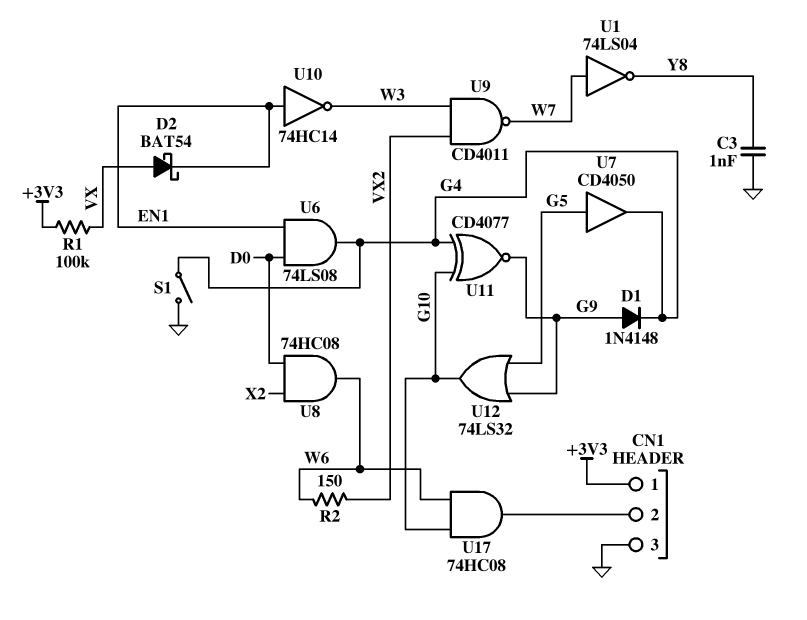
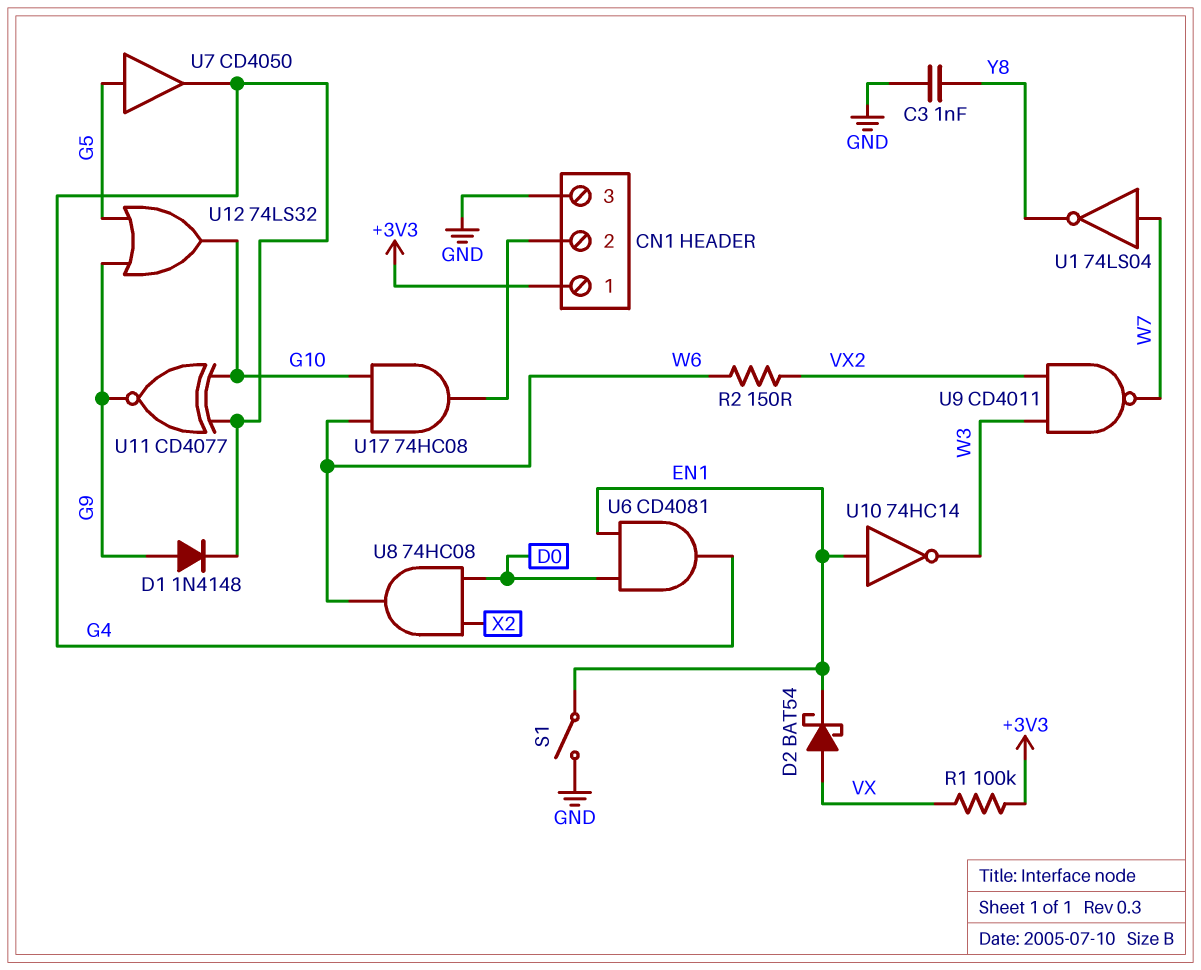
S1: switch (G4, GND) -> switch (EN1, GND)
U6: AND 74LS08 (in D0, in EN1, out G4) -> AND CD4081 (in D0, in EN1, out G4)

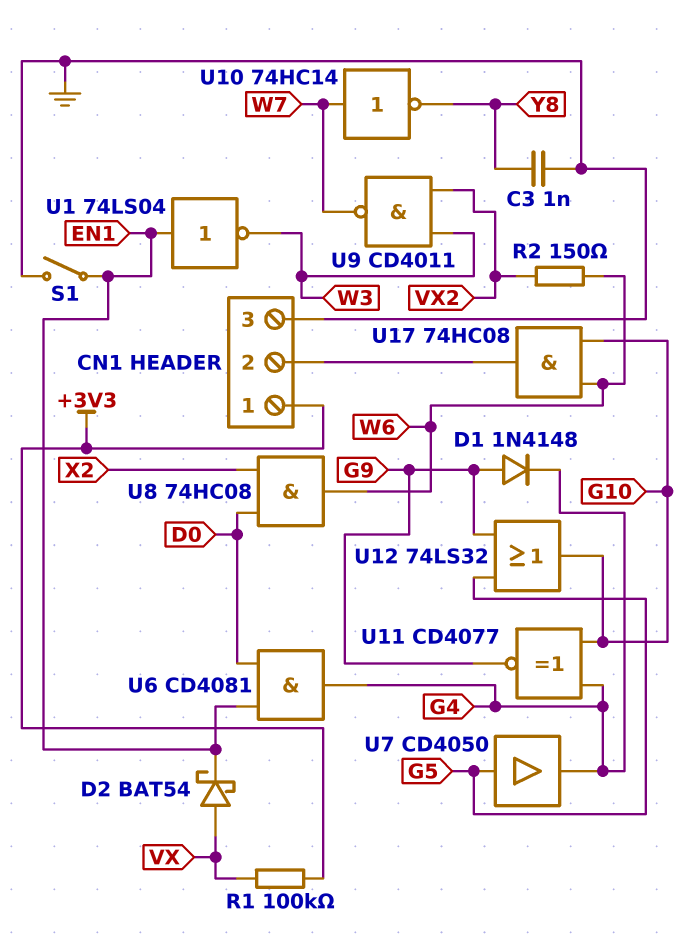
U1: NOT 74LS04 (in W7, out Y8) -> NOT 74LS04 (in EN1, out W3)
U10: NOT 74HC14 (in EN1, out W3) -> NOT 74HC14 (in W7, out Y8)

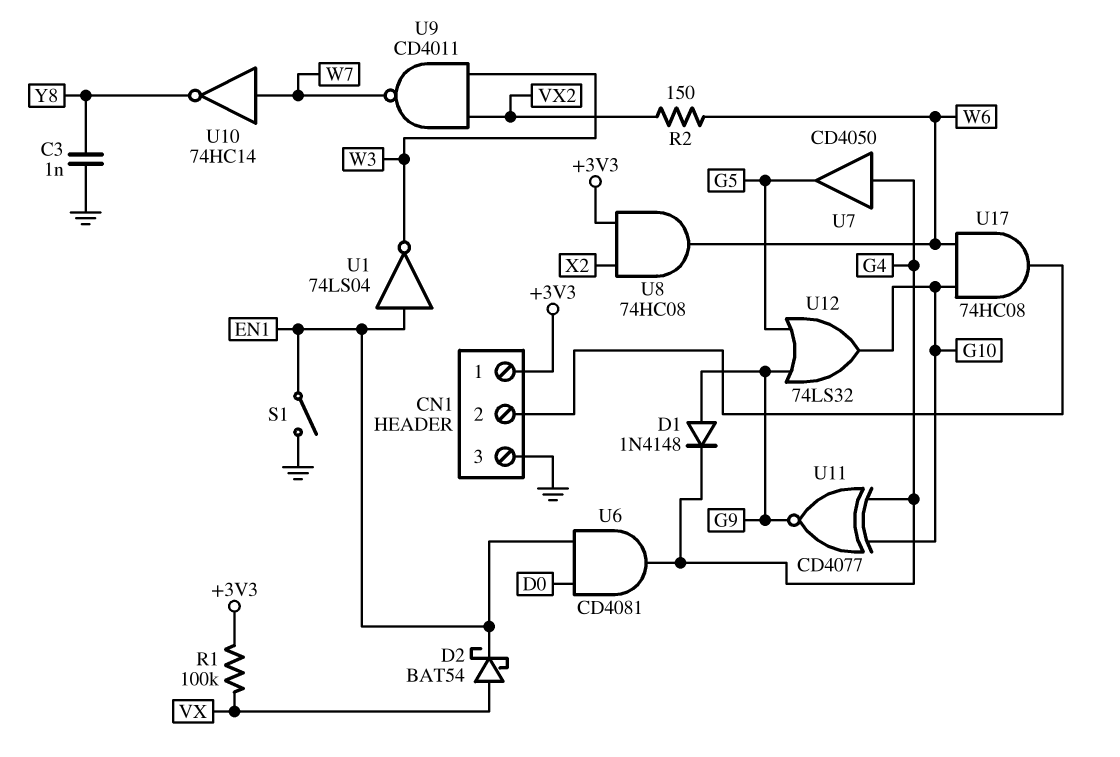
U7: buffer CD4050 (in G5, out G4) -> buffer CD4050 (in G4, out G5)
U8: AND 74HC08 (in D0, in X2, out W6) -> AND 74HC08 (in +3V3, in X2, out W6)

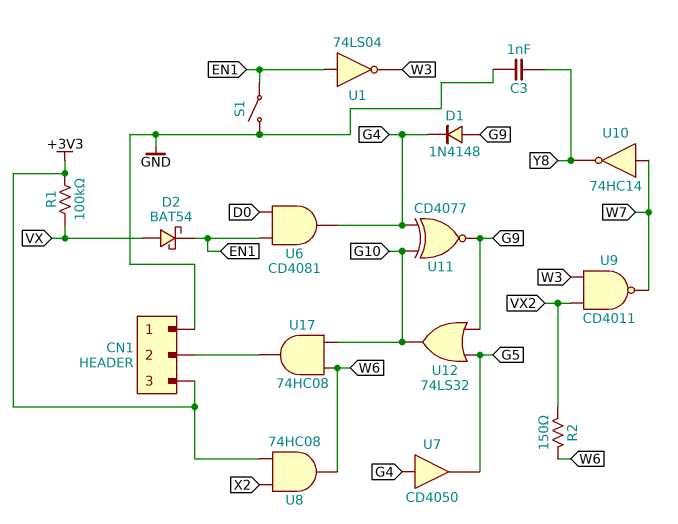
CN1 pin 1: +3V3 -> GND
CN1 pin 3: GND -> +3V3

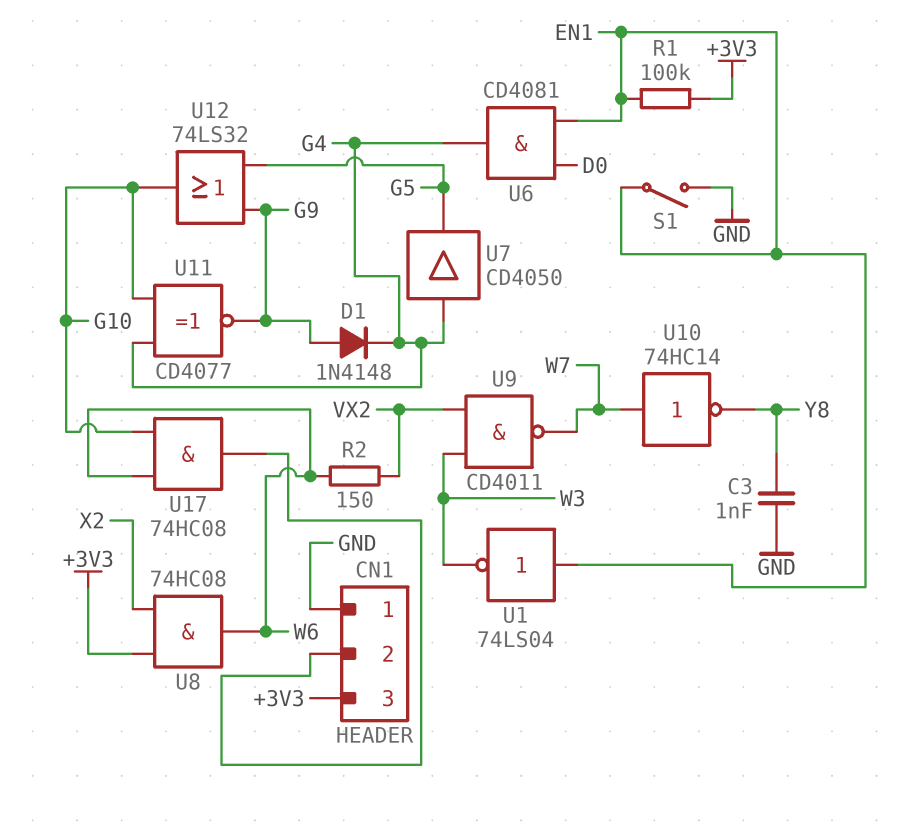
D2: schottky BAT54 (A VX, K EN1) -> none
R1: 100k (+3V3, VX) -> 100k (+3V3, EN1)

